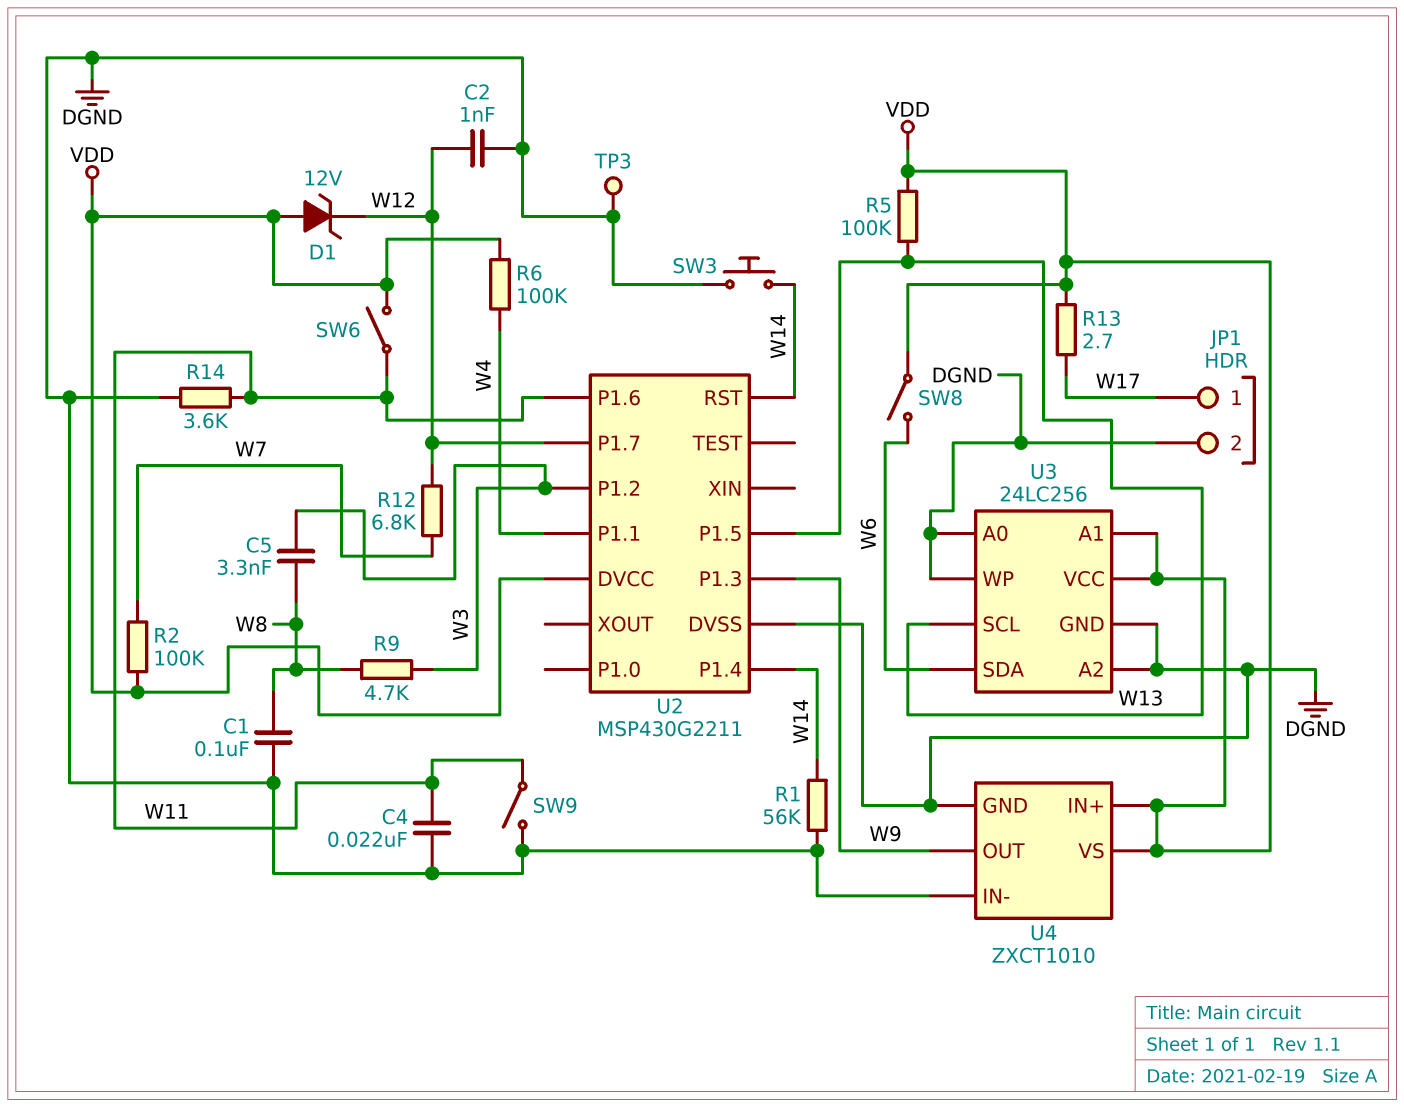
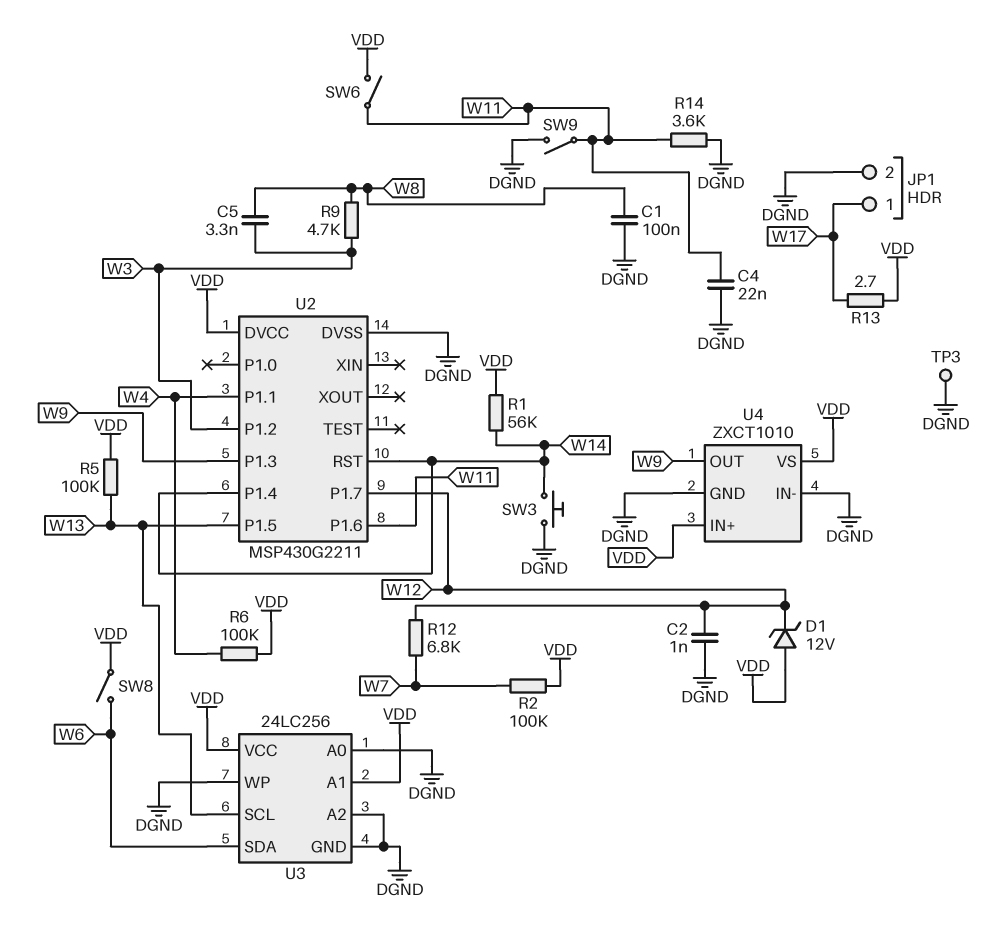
R1: 56k (DGND, W14) -> 56k (VDD, W14)

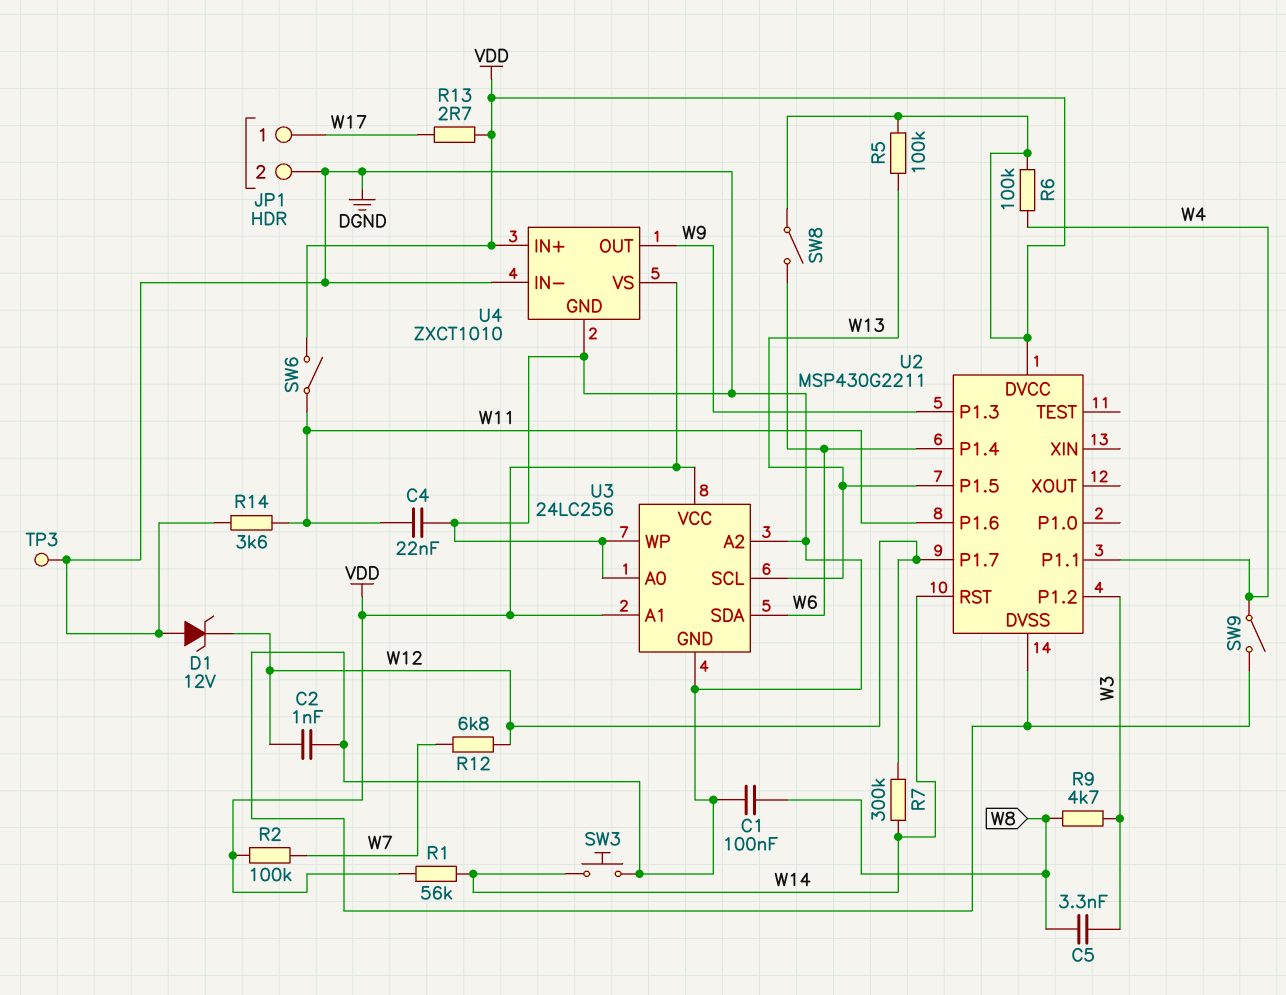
D1: zener 12V (A VDD, K W12) -> zener 12V (A DGND, K W12)
R7: none -> 300k (W12, W14)
SW9: switch (DGND, W11) -> switch (DGND, W4)
U2 pin P1.4: W14 -> W6

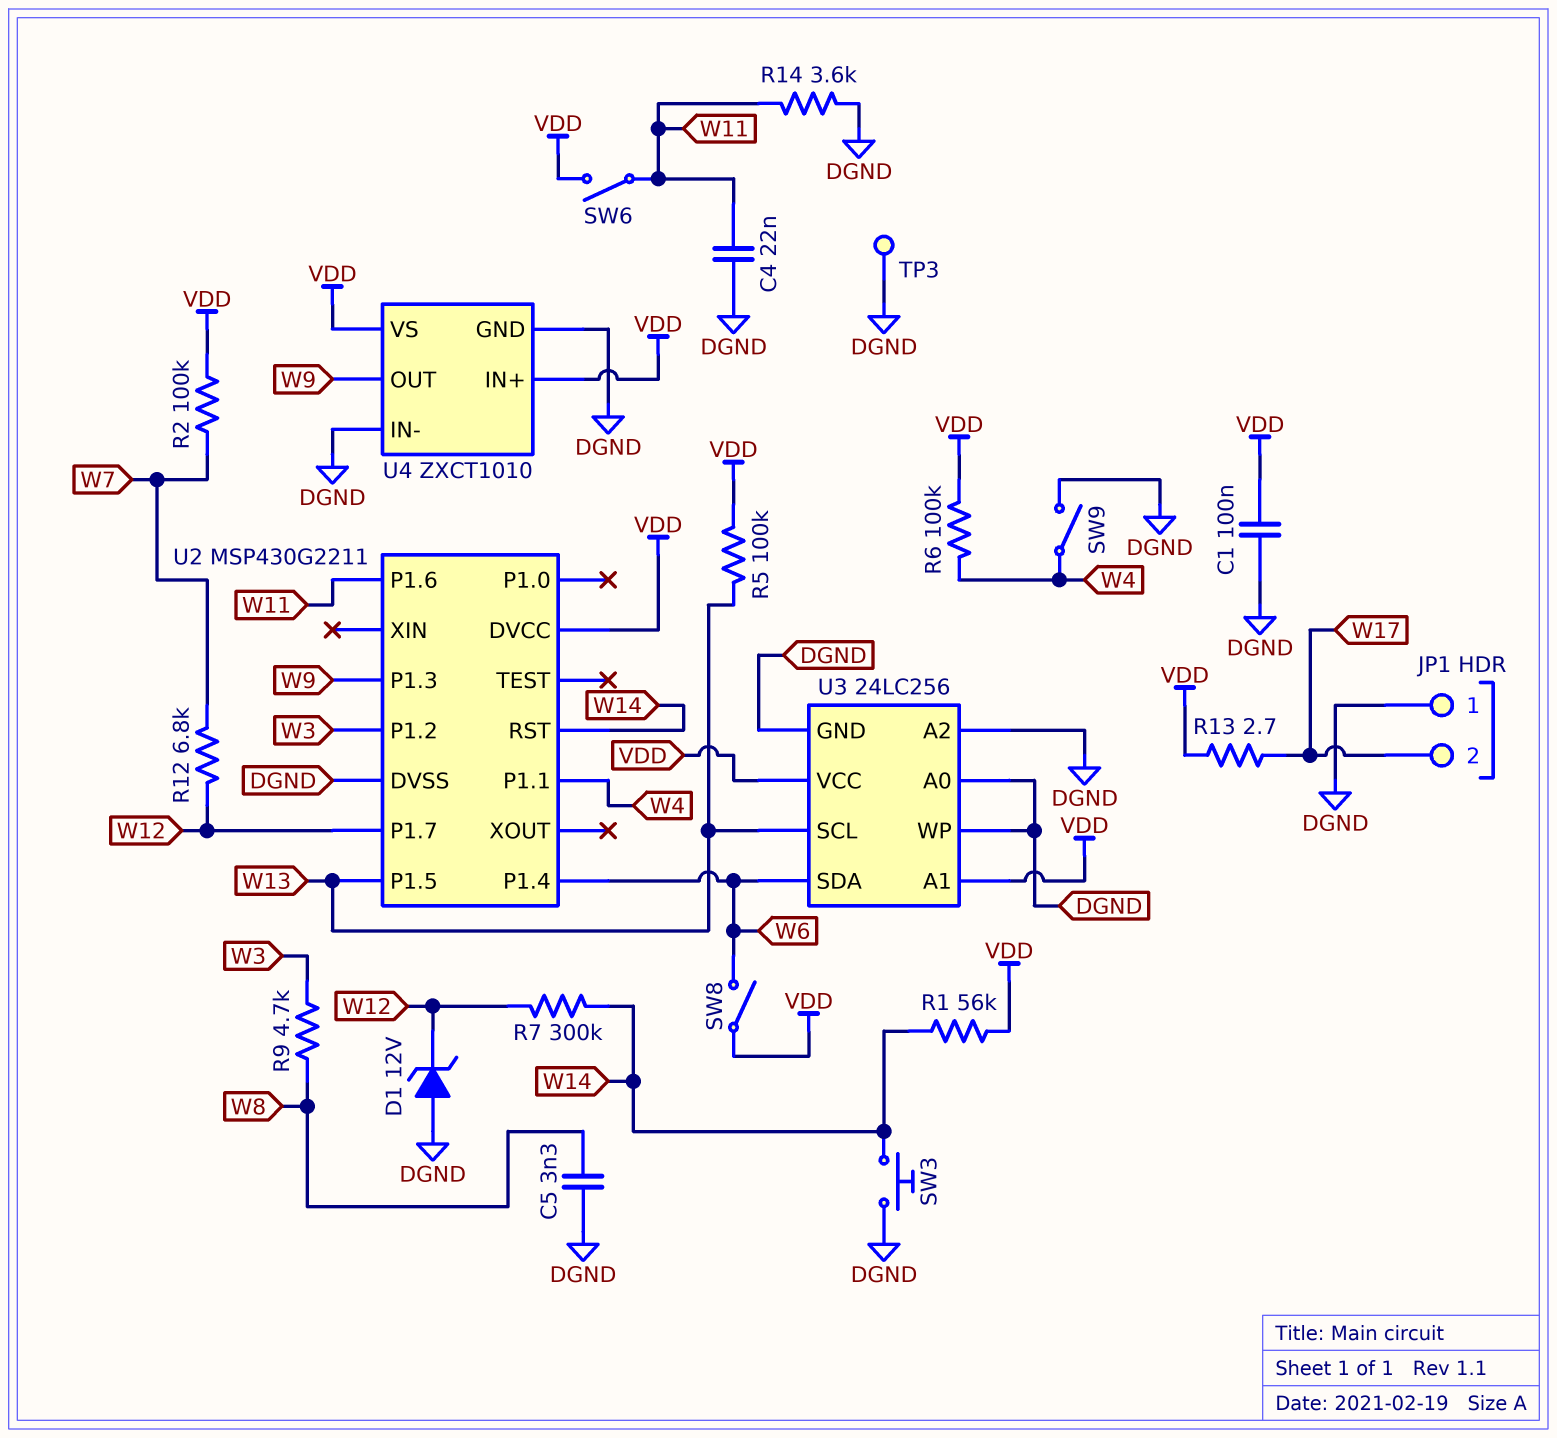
C1: 100nF (DGND, W8) -> 100nF (DGND, VDD)
C2: 1nF (DGND, W12) -> none
C5: 3.3nF (W3, W8) -> 3.3nF (DGND, W8)
JP1 pin 1: W17 -> DGND
JP1 pin 2: DGND -> W17

